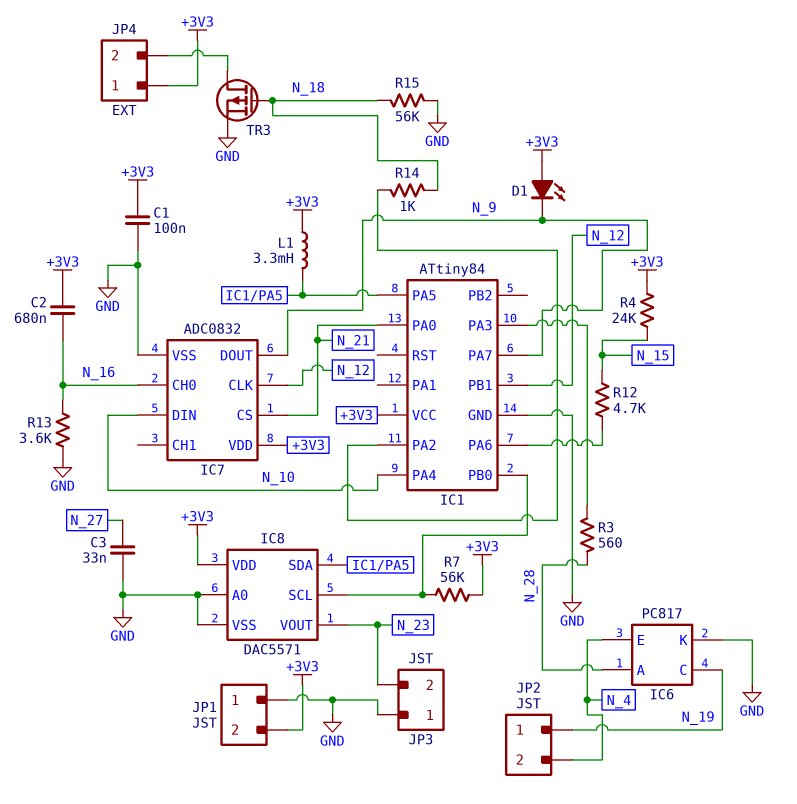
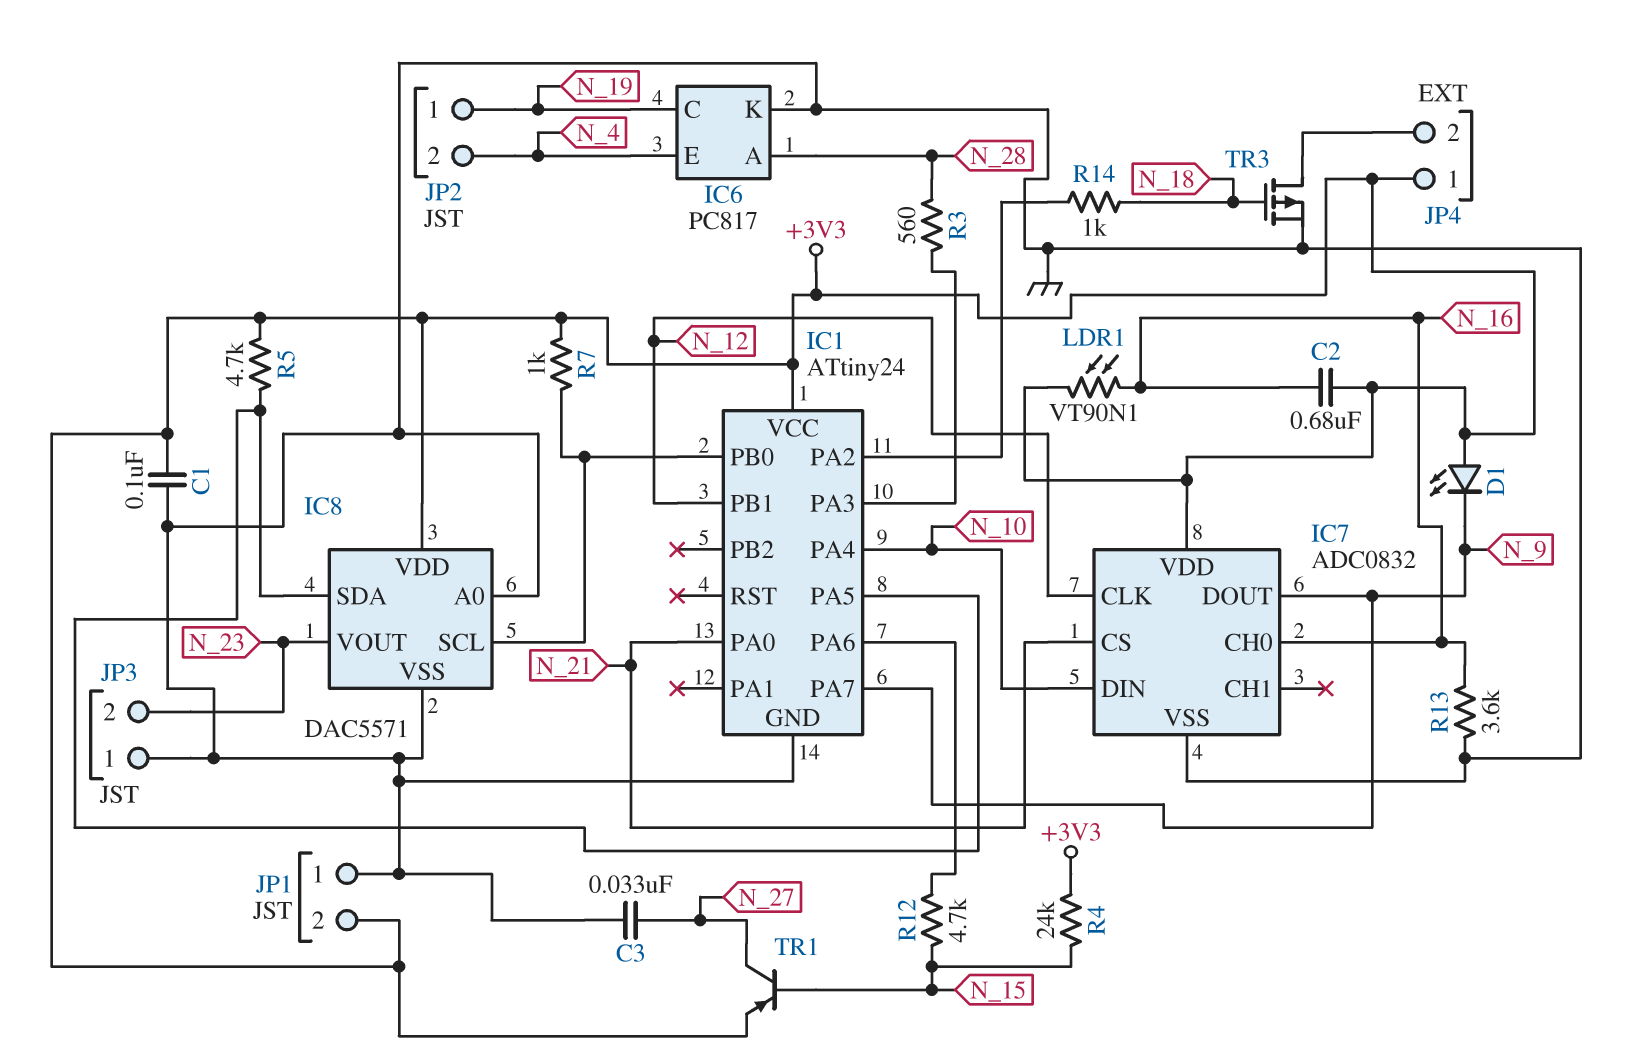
IC1: ATtiny84 -> ATtiny24
L1: 3.3mH (+3V3, IC1/PA5) -> none
LDR1: none -> VT90N1 (+3V3, N_16)
R5: none -> 4.7k (+3V3, IC1/PA5)
R7: 56k (+3V3, IC1/PB0) -> 1k (+3V3, IC1/PB0)
R15: 56k (GND, N_18) -> none
TR1: none -> PNP (B N_15, C N_27, E +3V3)

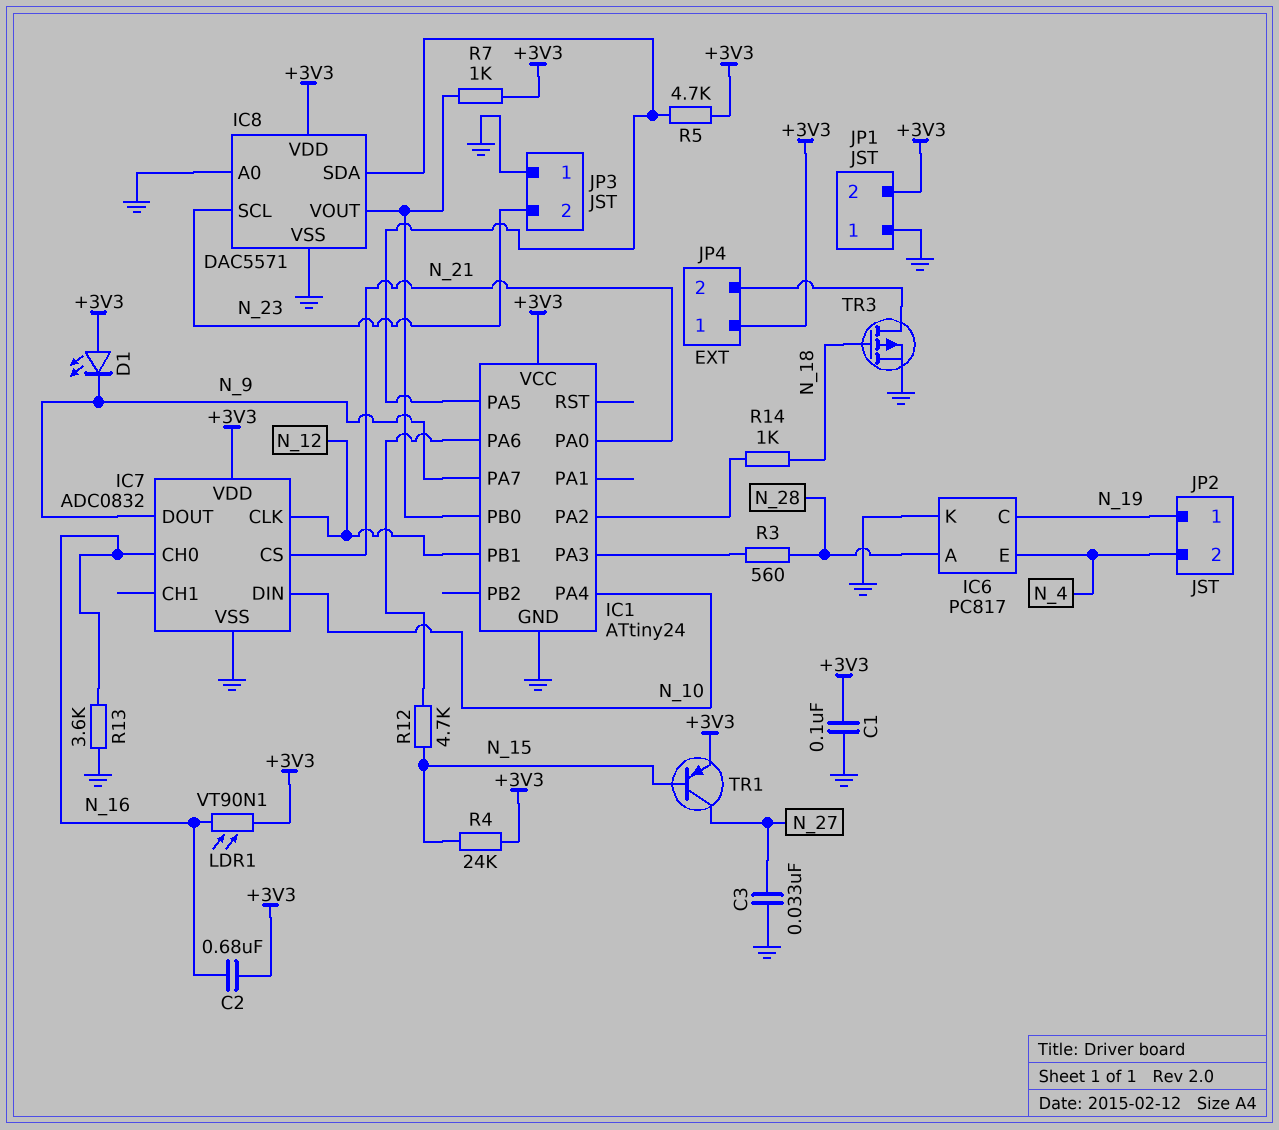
IC8 pin SCL: IC1/PB0 -> N_23
IC8 pin VOUT: N_23 -> IC1/PB0

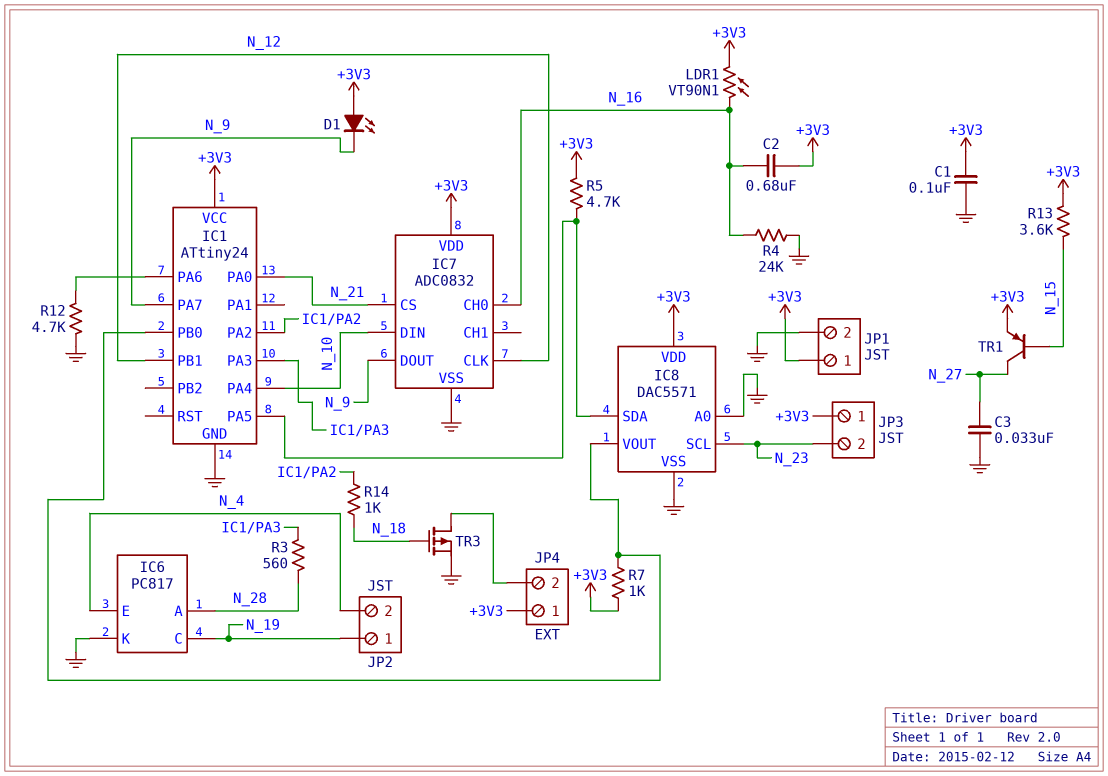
JP1 pin 1: GND -> +3V3
JP1 pin 2: +3V3 -> GND
JP3 pin 1: GND -> +3V3
R4: 24k (+3V3, N_15) -> 24k (GND, N_16)
R12: 4.7k (IC1/PA6, N_15) -> 4.7k (GND, IC1/PA6)
R13: 3.6k (GND, N_16) -> 3.6k (+3V3, N_15)

